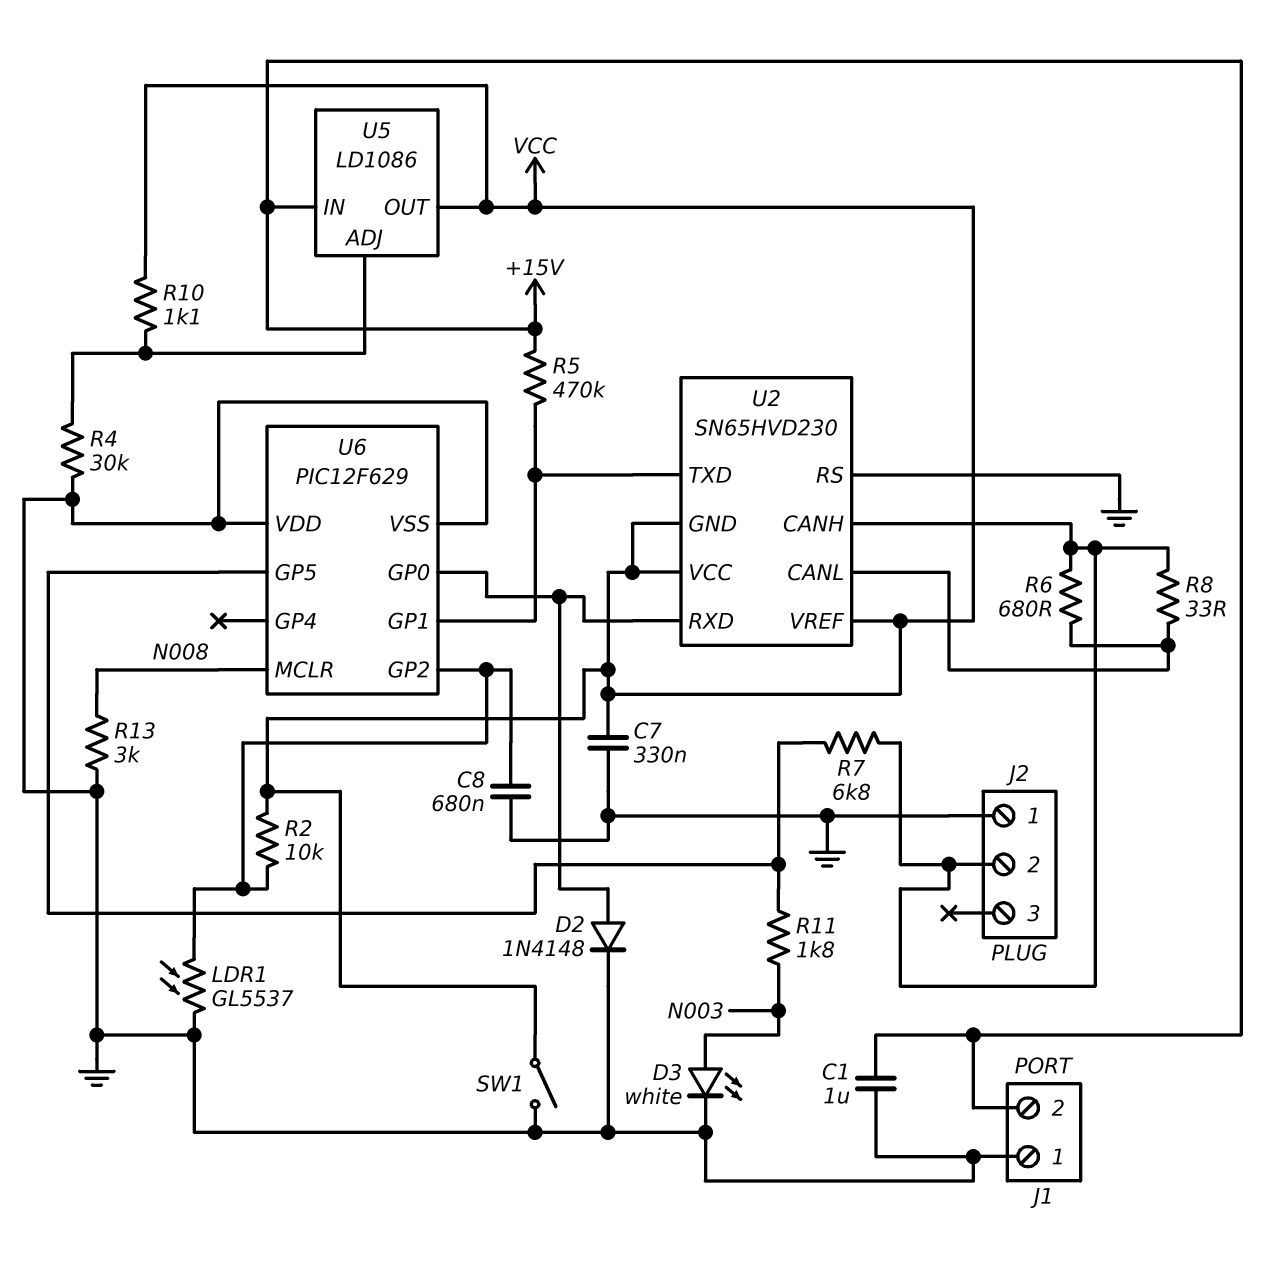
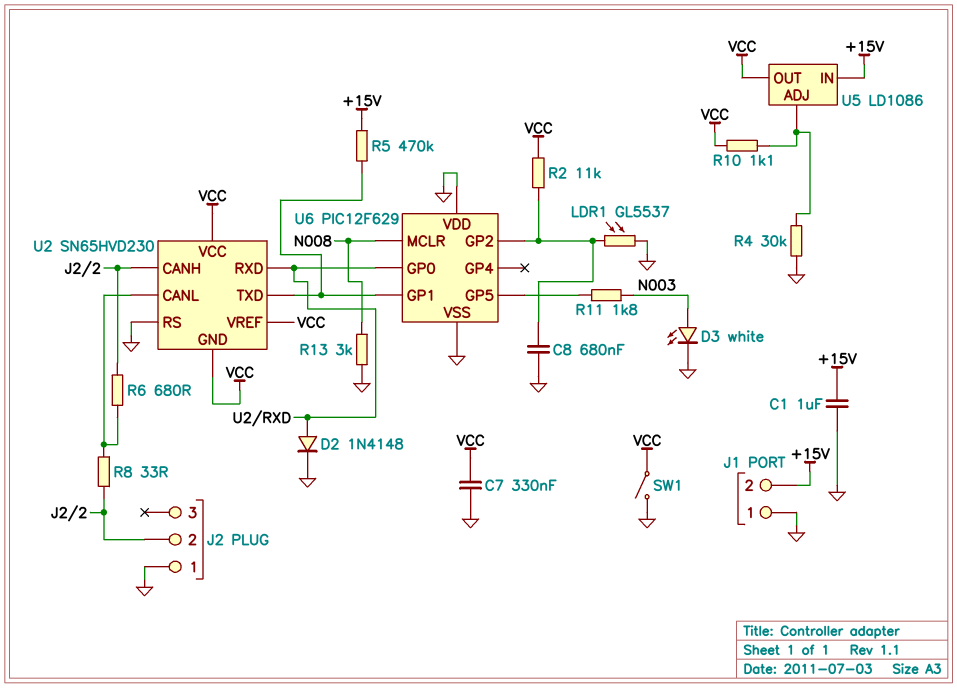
R2: 10k (U6/GP2, VCC) -> 11k (U6/GP2, VCC)
R7: 6.8k (J2/2, U6/GP5) -> none

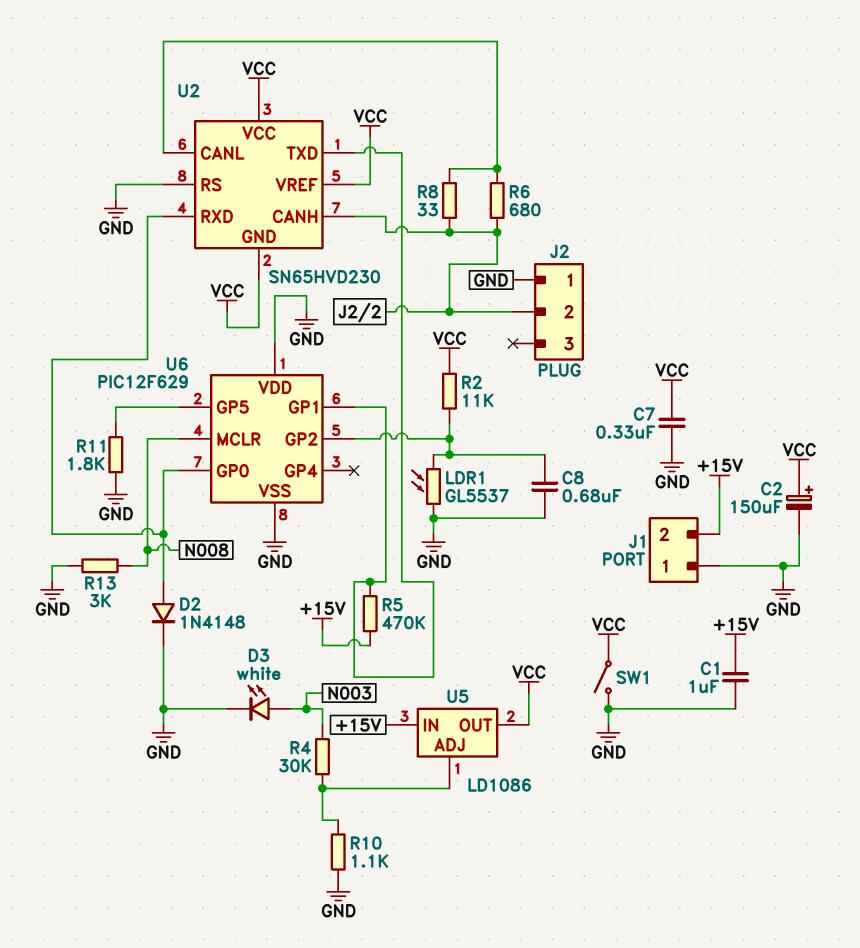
C2: none -> 150uF (plus VCC, minus GND)
R4: 30k (GND, U5/ADJ) -> 30k (N003, U5/ADJ)
R10: 1.1k (U5/ADJ, VCC) -> 1.1k (GND, U5/ADJ)
R11: 1.8k (N003, U6/GP5) -> 1.8k (GND, U6/GP5)

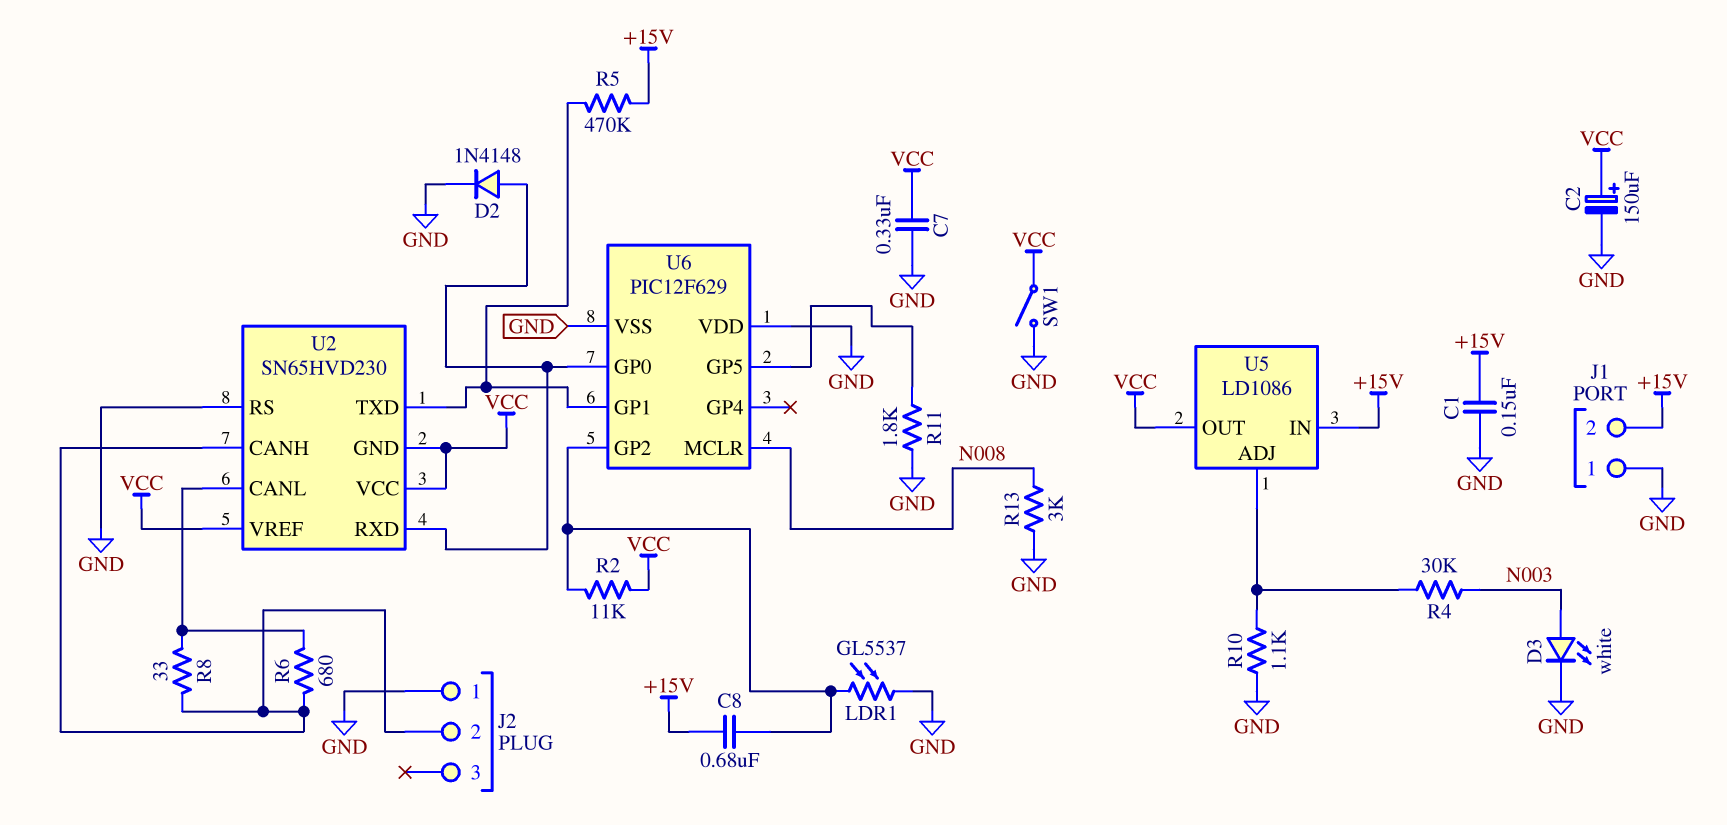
C1: 1uF (+15V, GND) -> 150nF (+15V, GND)
C8: 680nF (GND, U6/GP2) -> 680nF (+15V, U6/GP2)

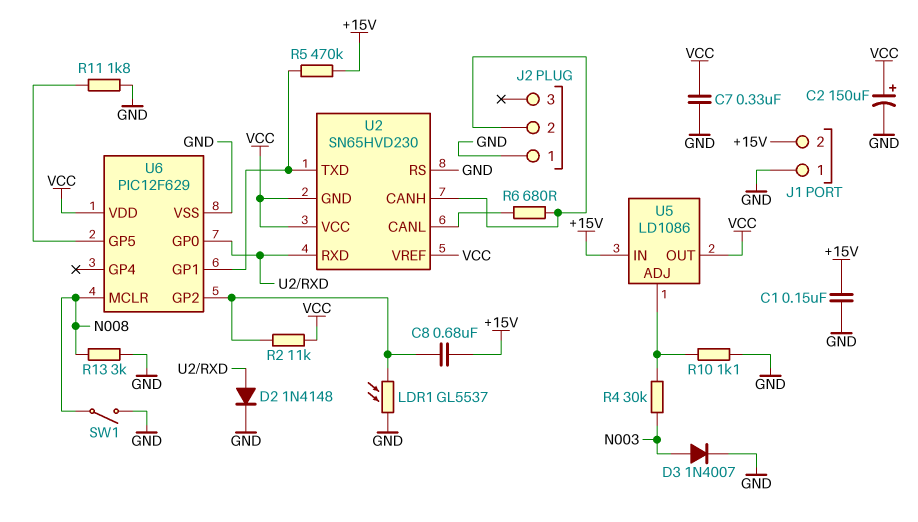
D3: LED white (A N003, K GND) -> diode 1N4007 (A N003, K GND)
R8: 33 (J2/2, U2/CANL) -> none
SW1: switch (GND, VCC) -> switch (GND, N008)
U6 pin VDD: GND -> VCC

